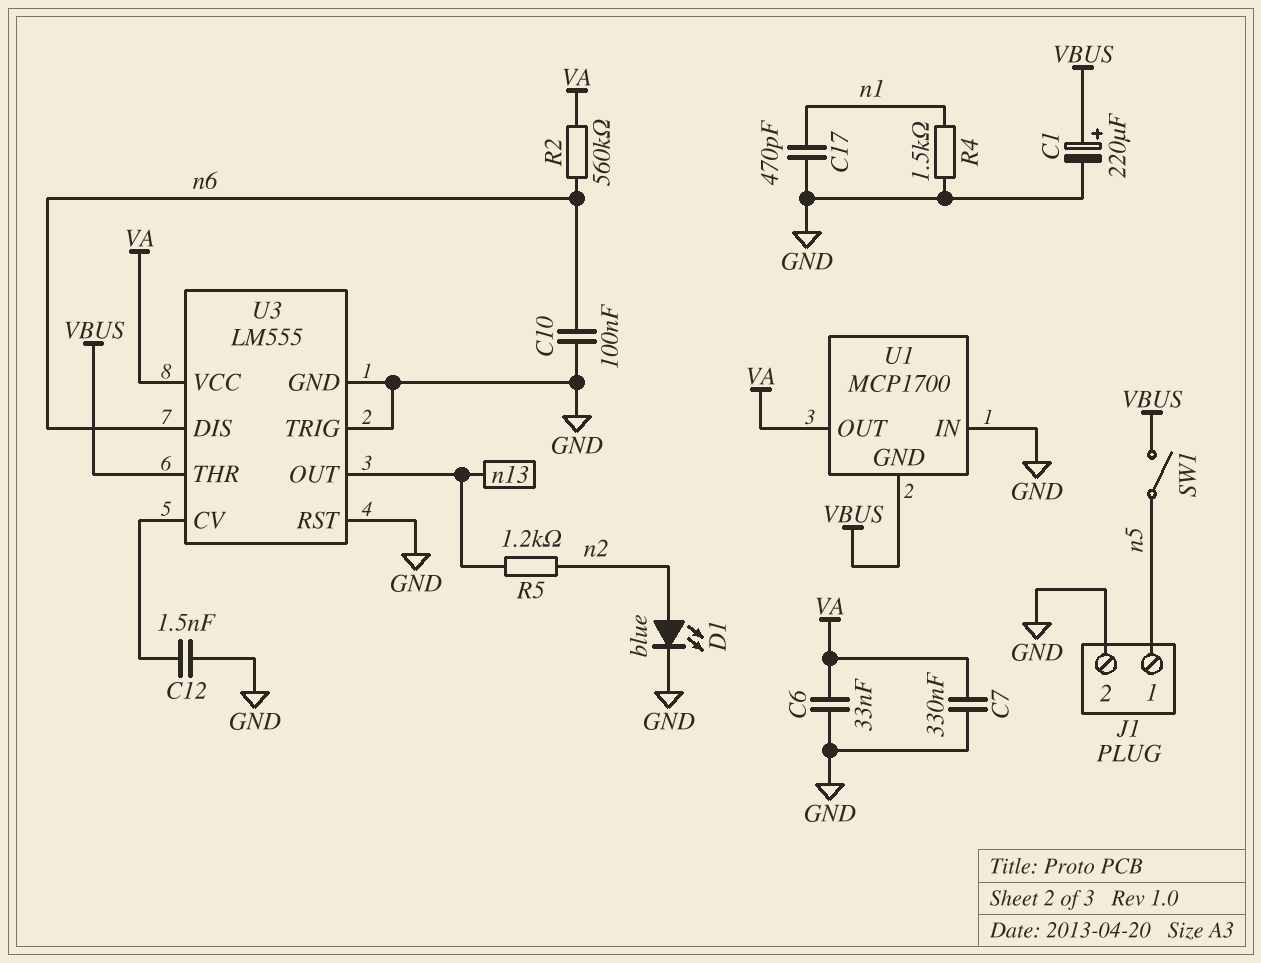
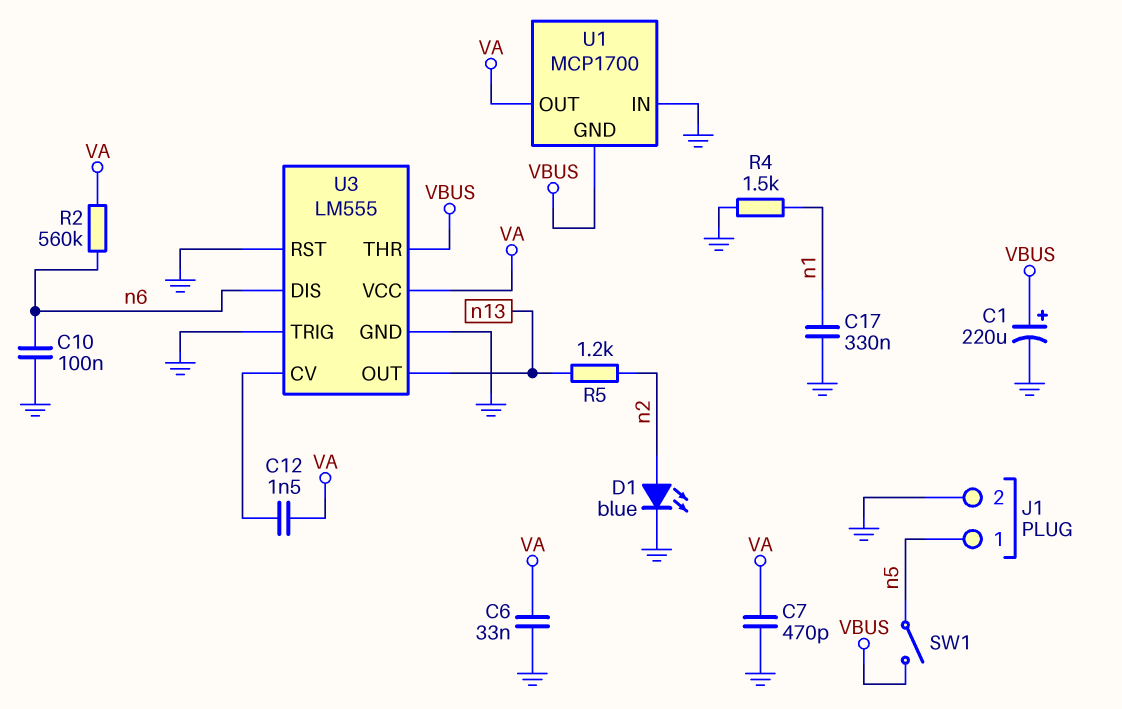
C7: 330nF (GND, VA) -> 470pF (GND, VA)
C12: 1.5nF (GND, U3/CV) -> 1.5nF (U3/CV, VA)
C17: 470pF (GND, n1) -> 330nF (GND, n1)

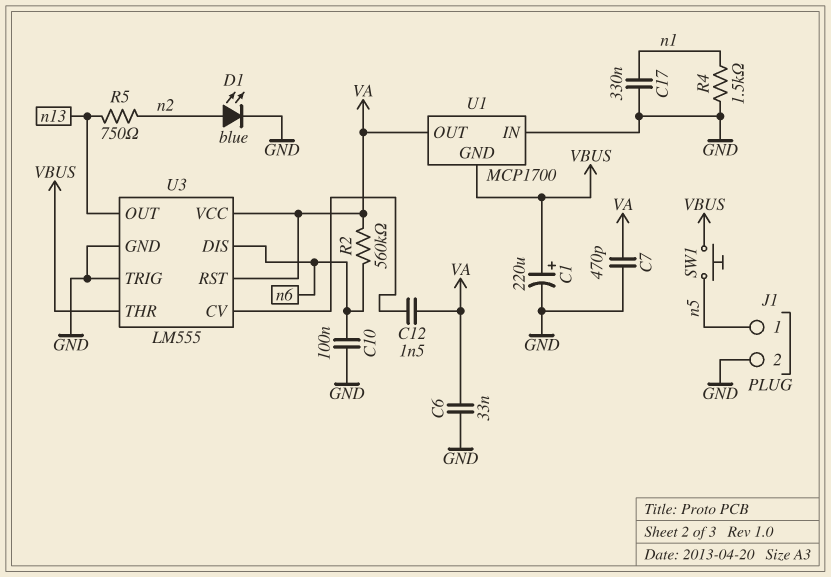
R5: 1.2k (n2, n13) -> 750 (n2, n13)
SW1: switch (VBUS, n5) -> button (VBUS, n5)
U3 pin RST: GND -> VA

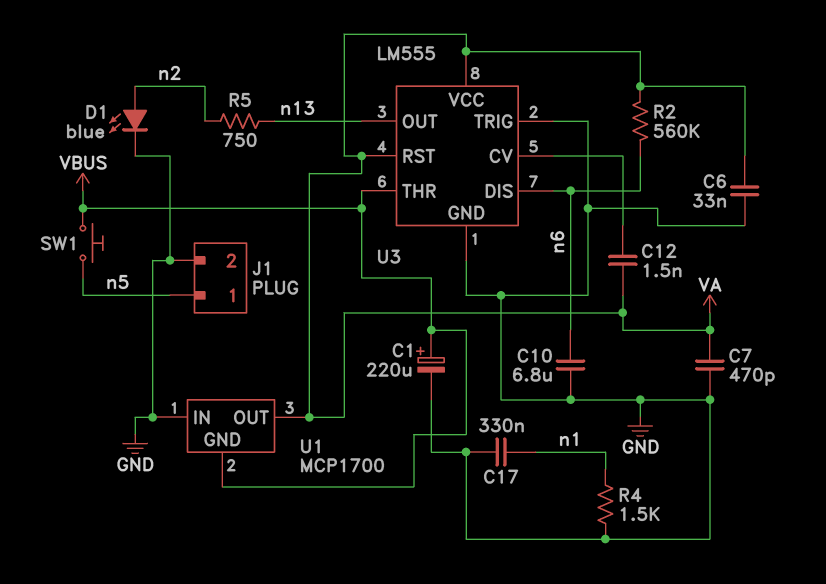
C10: 100nF (GND, n6) -> 6.8uF (GND, n6)

